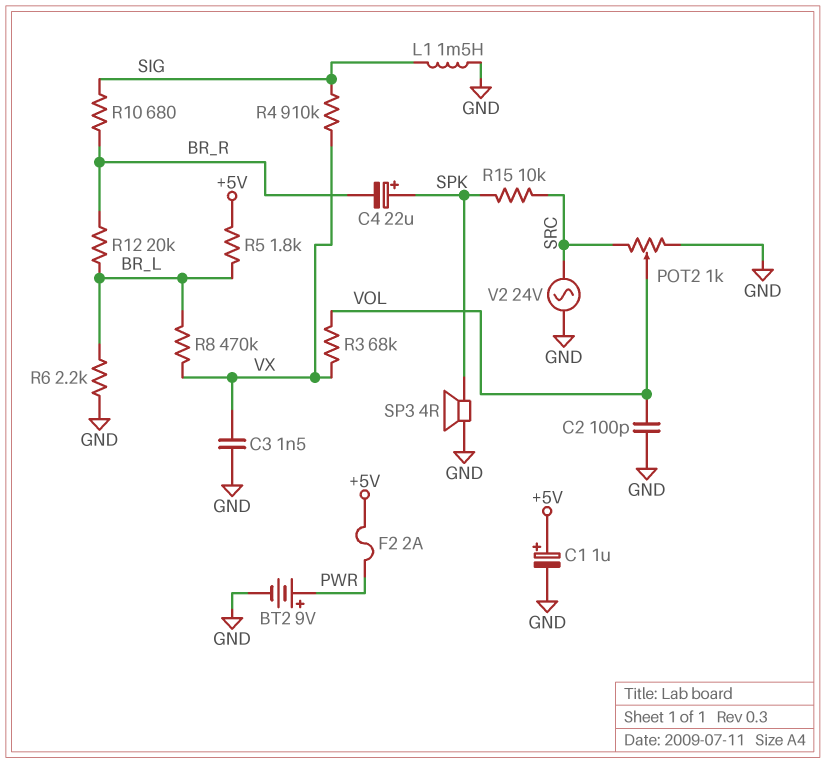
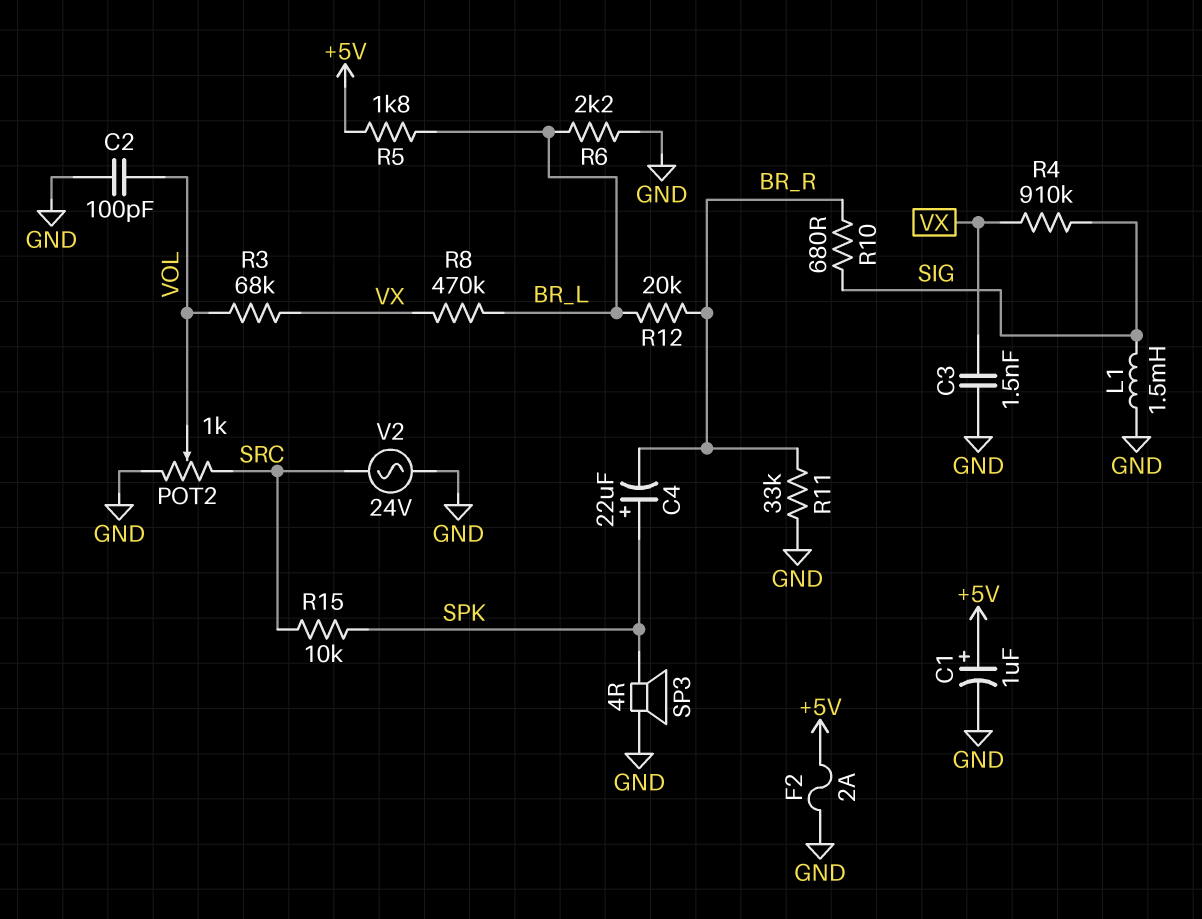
BT2: 9V (plus PWR, minus GND) -> none
F2: 2A (+5V, PWR) -> 2A (+5V, GND)
R11: none -> 33k (BR_R, GND)

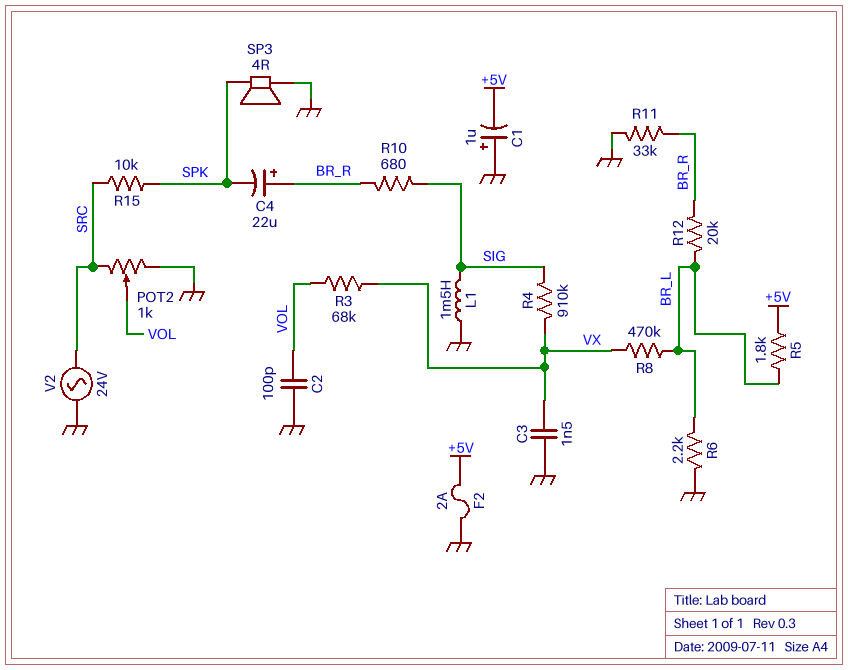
C1: 1uF (plus +5V, minus GND) -> 1uF (plus GND, minus +5V)
C4: 22uF (plus SPK, minus BR_R) -> 22uF (plus BR_R, minus SPK)

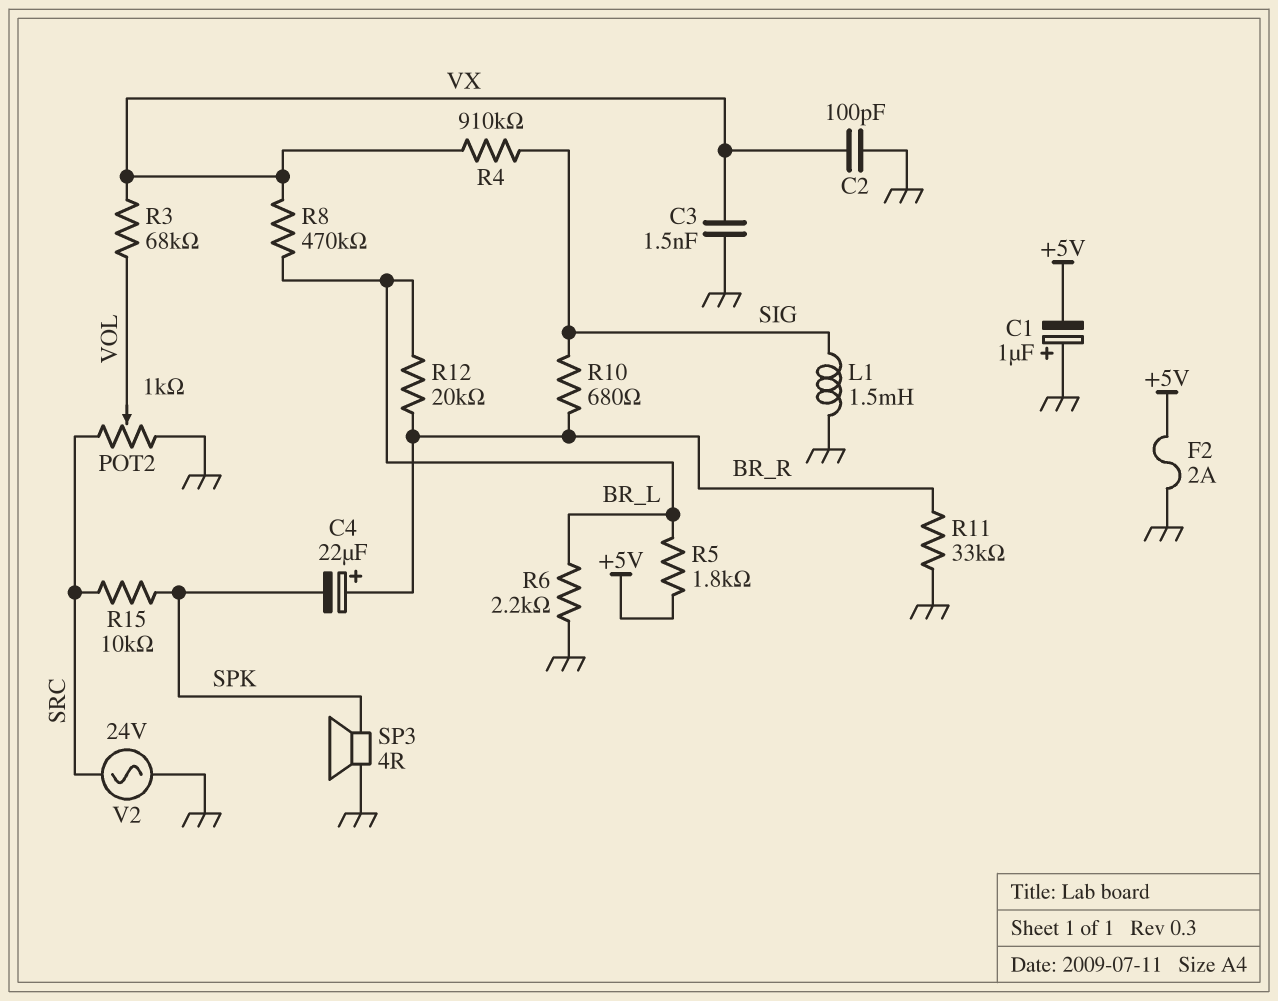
C2: 100pF (GND, VOL) -> 100pF (GND, VX)

